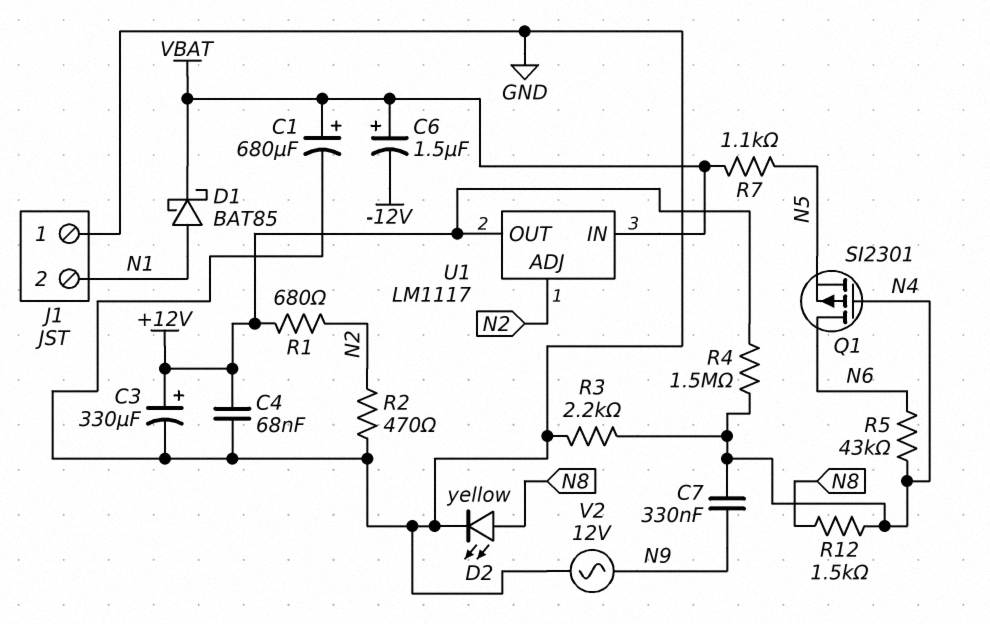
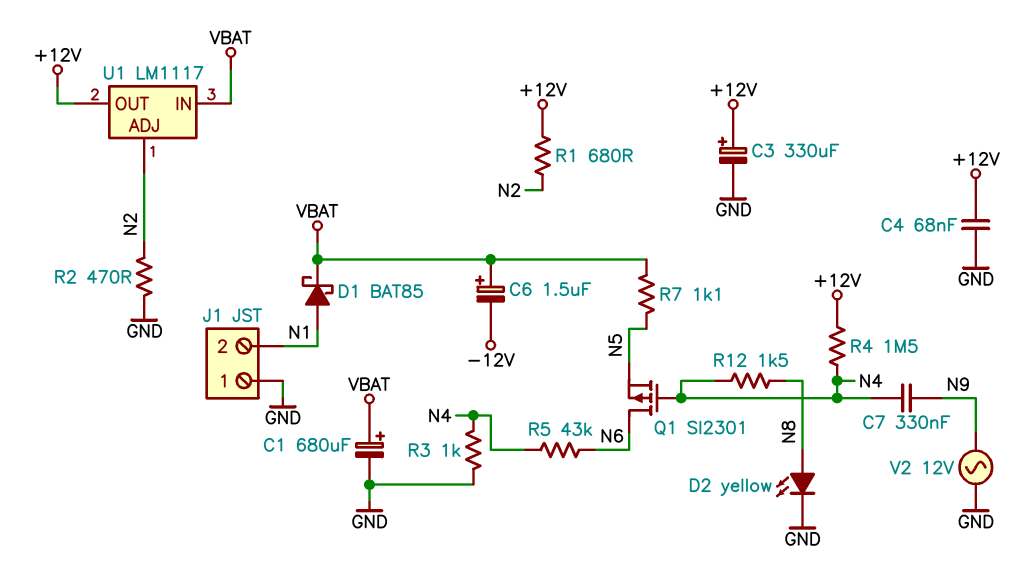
R3: 2.2k (GND, N4) -> 1k (GND, N4)

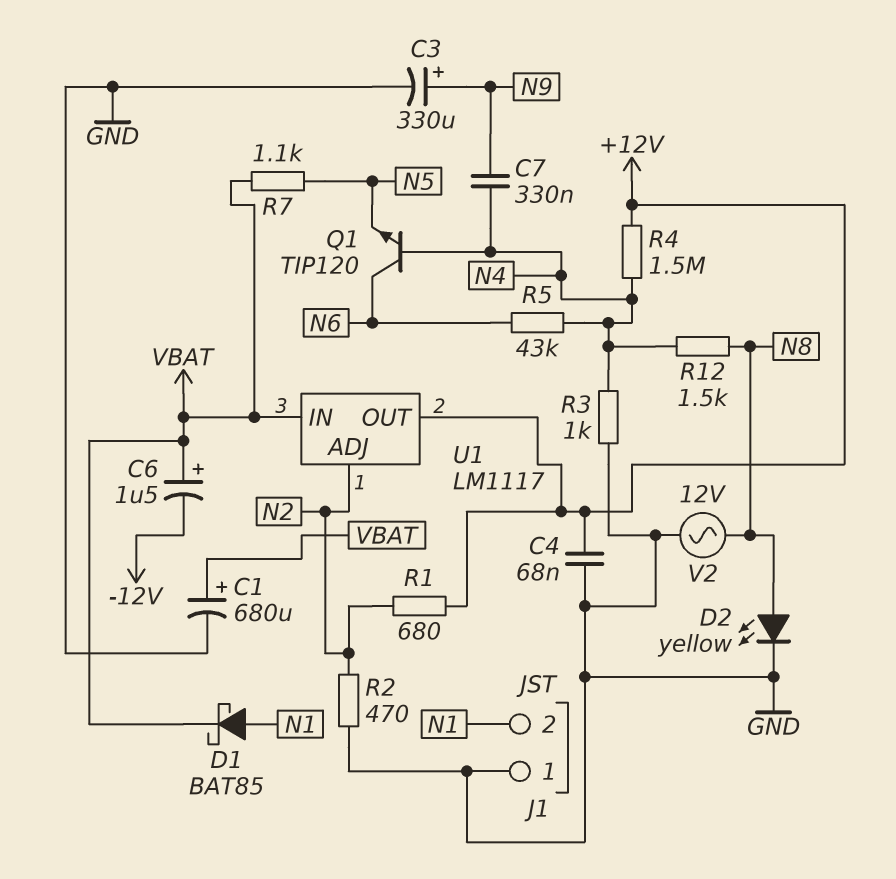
C3: 330uF (plus +12V, minus GND) -> 330uF (plus N9, minus GND)
Q1: PMOS SI2301 (G N4, D N6, S N5) -> NPN TIP120 (B N4, C N6, E N5)
V2: AC 12V (GND, N9) -> AC 12V (GND, N8)

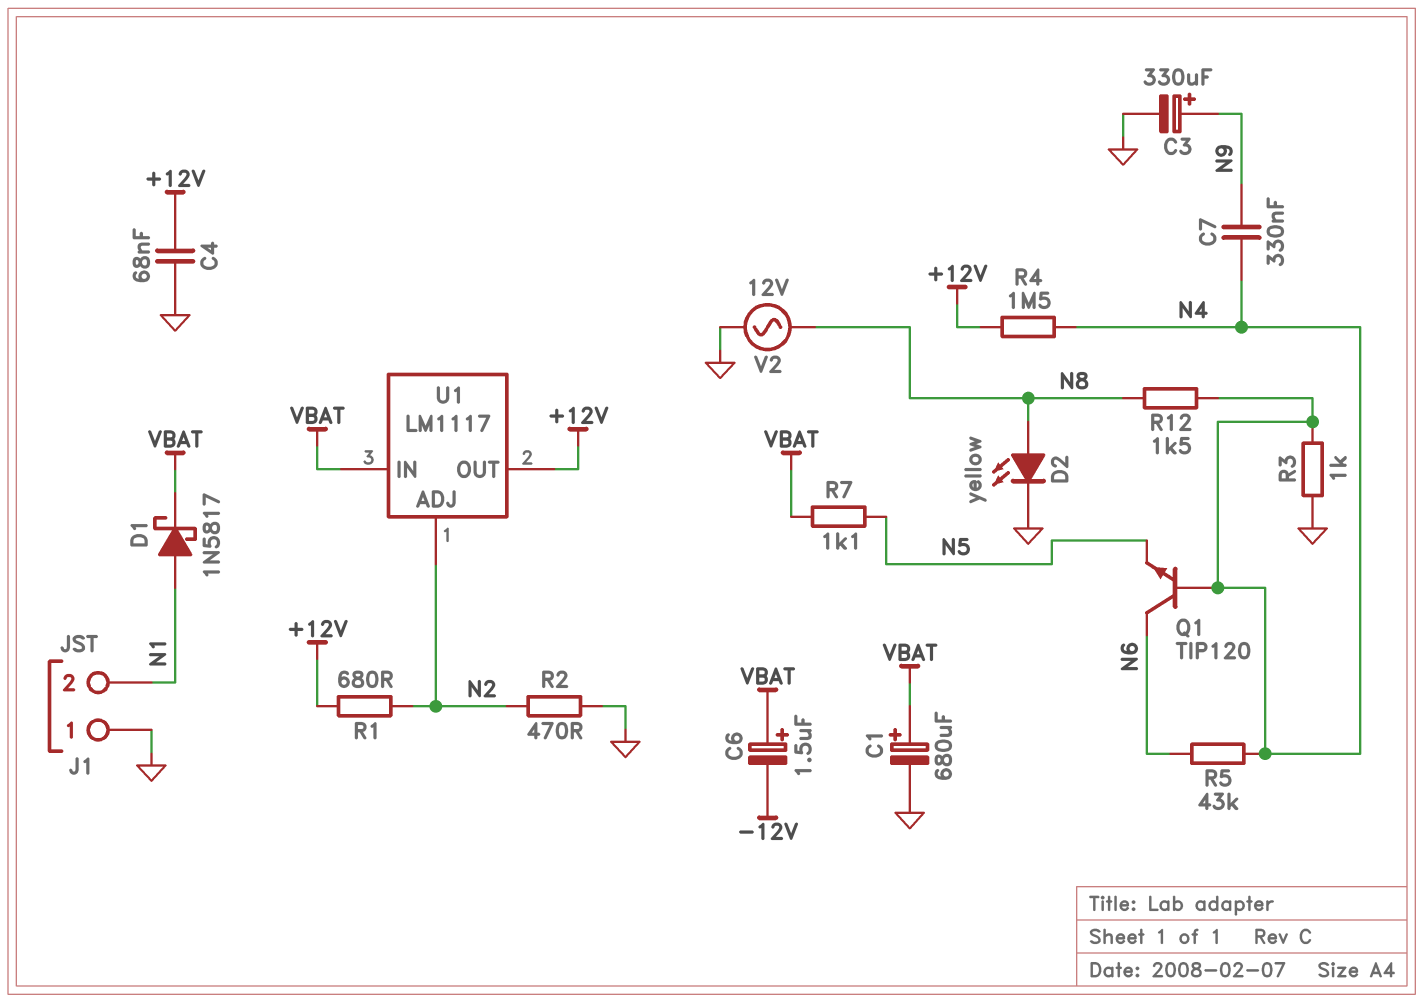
D1: schottky BAT85 (A N1, K VBAT) -> schottky 1N5817 (A N1, K VBAT)

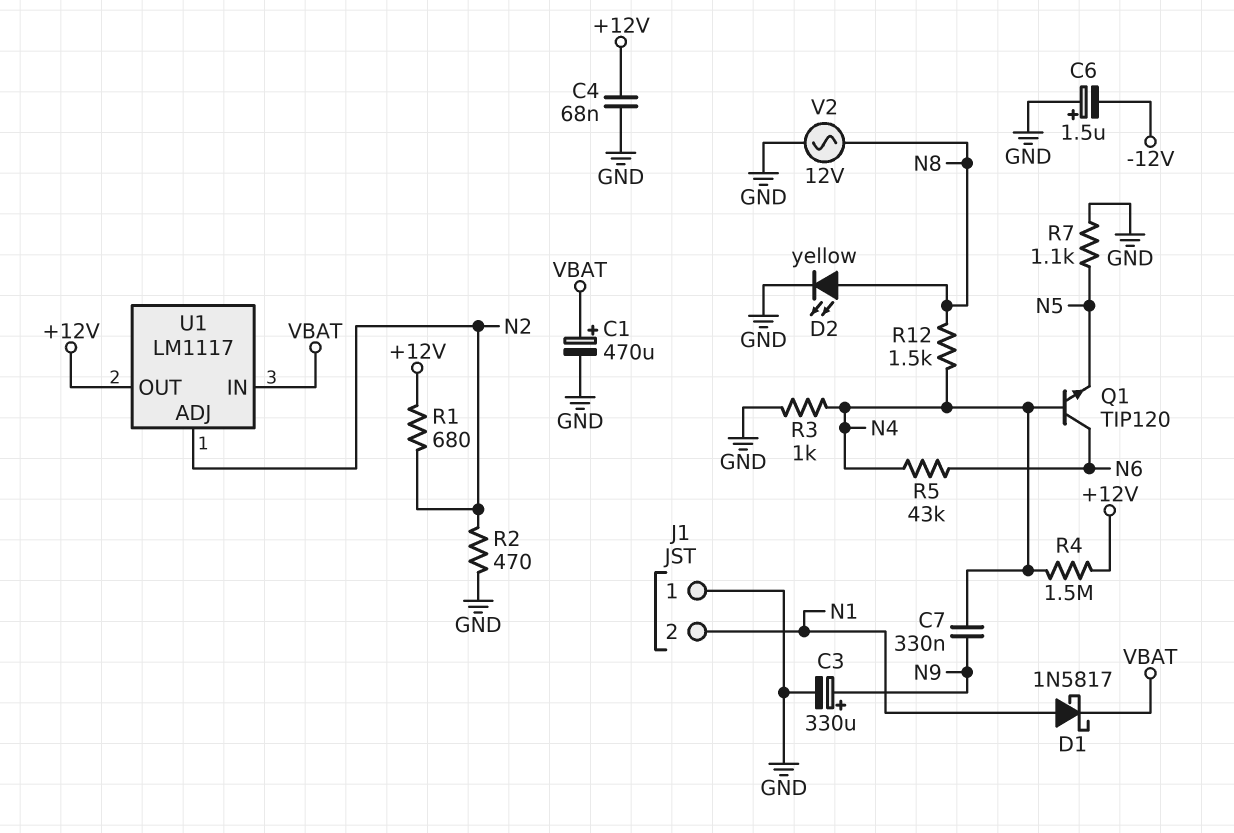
C1: 680uF (plus VBAT, minus GND) -> 470uF (plus VBAT, minus GND)
C6: 1.5uF (plus VBAT, minus -12V) -> 1.5uF (plus GND, minus -12V)
R7: 1.1k (N5, VBAT) -> 1.1k (GND, N5)

